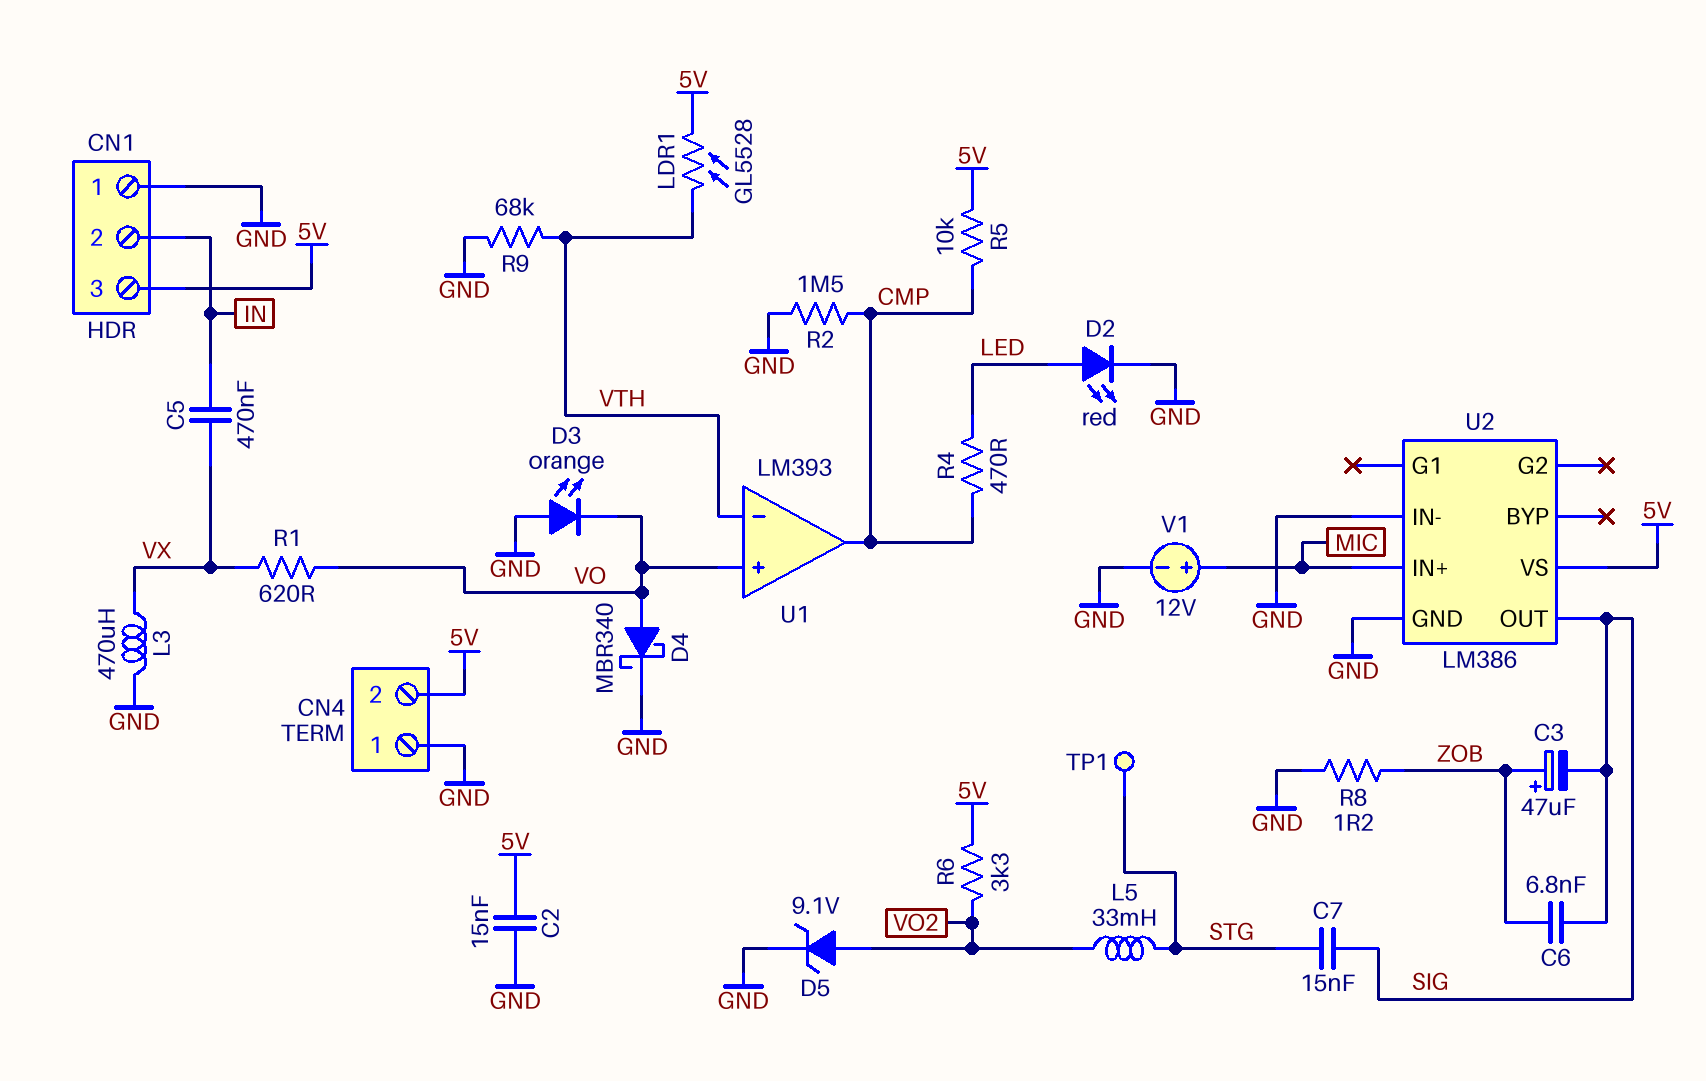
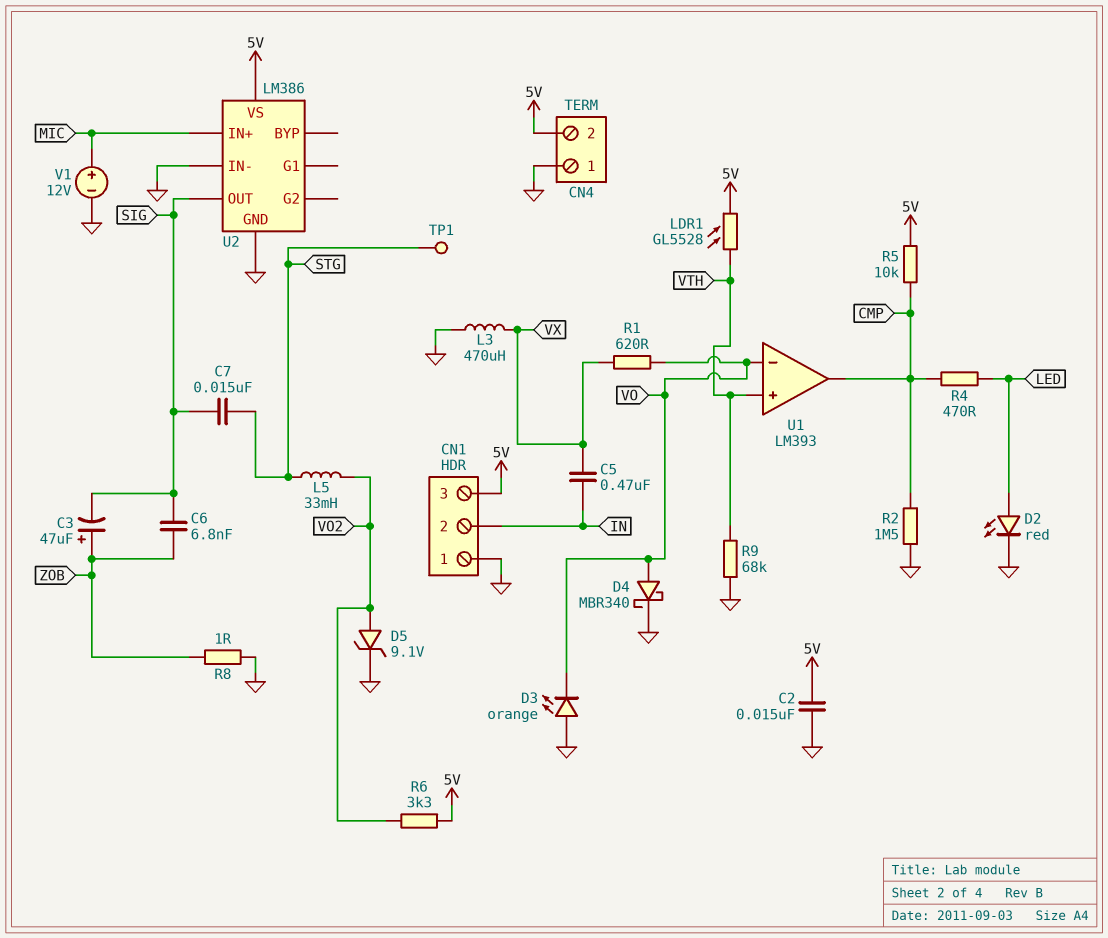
R8: 1.2 (GND, ZOB) -> 1 (GND, ZOB)
U1 pin in+: VO -> VTH
U1 pin in-: VTH -> VO

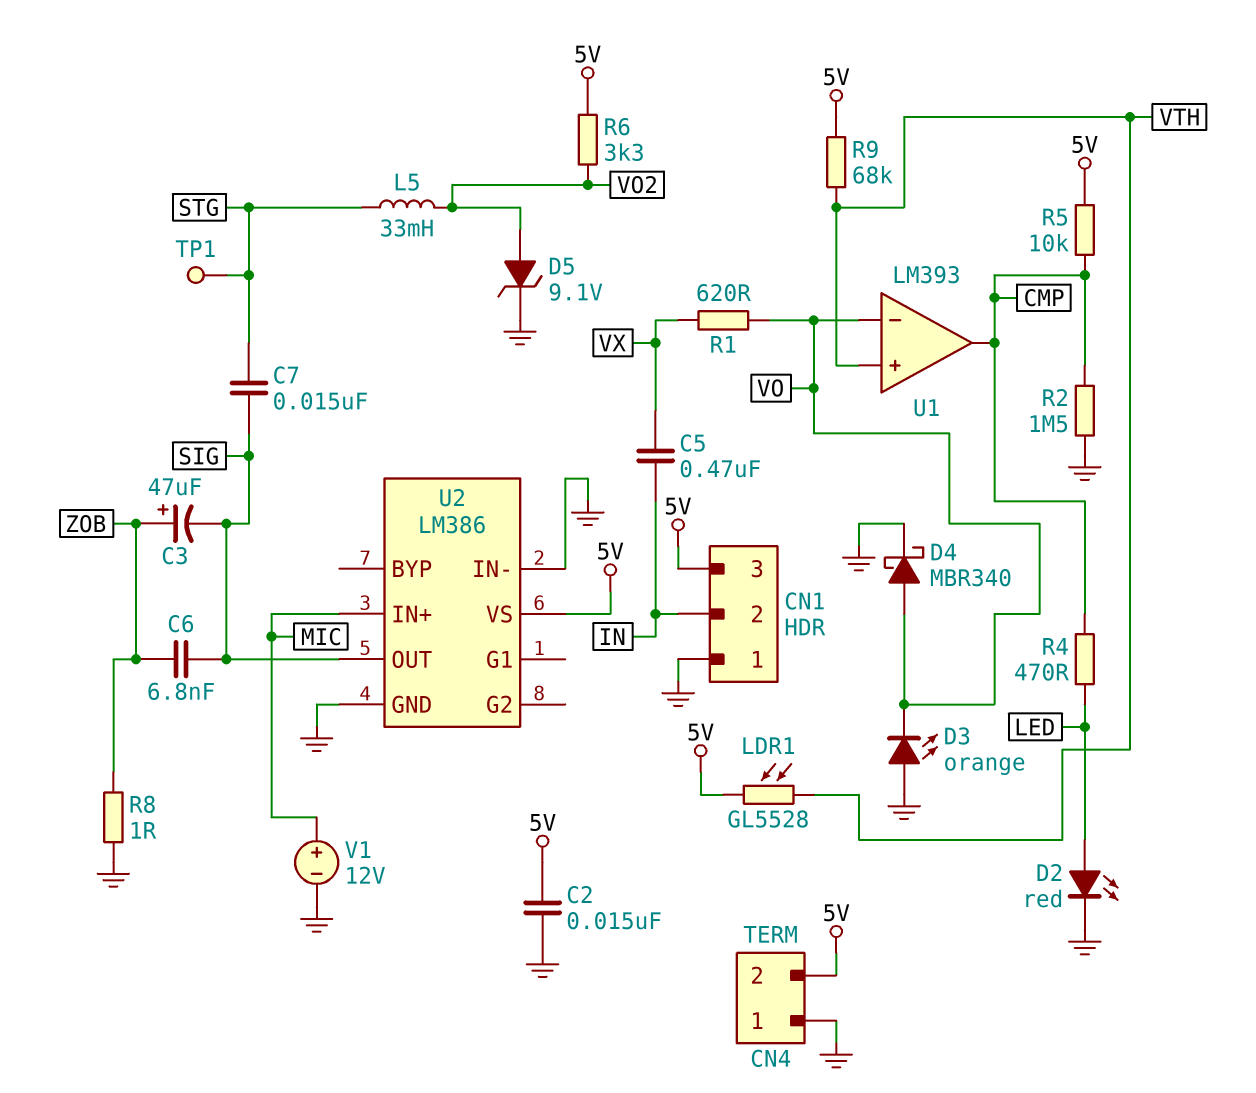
L3: 470uH (GND, VX) -> none
R9: 68k (GND, VTH) -> 68k (5V, VTH)

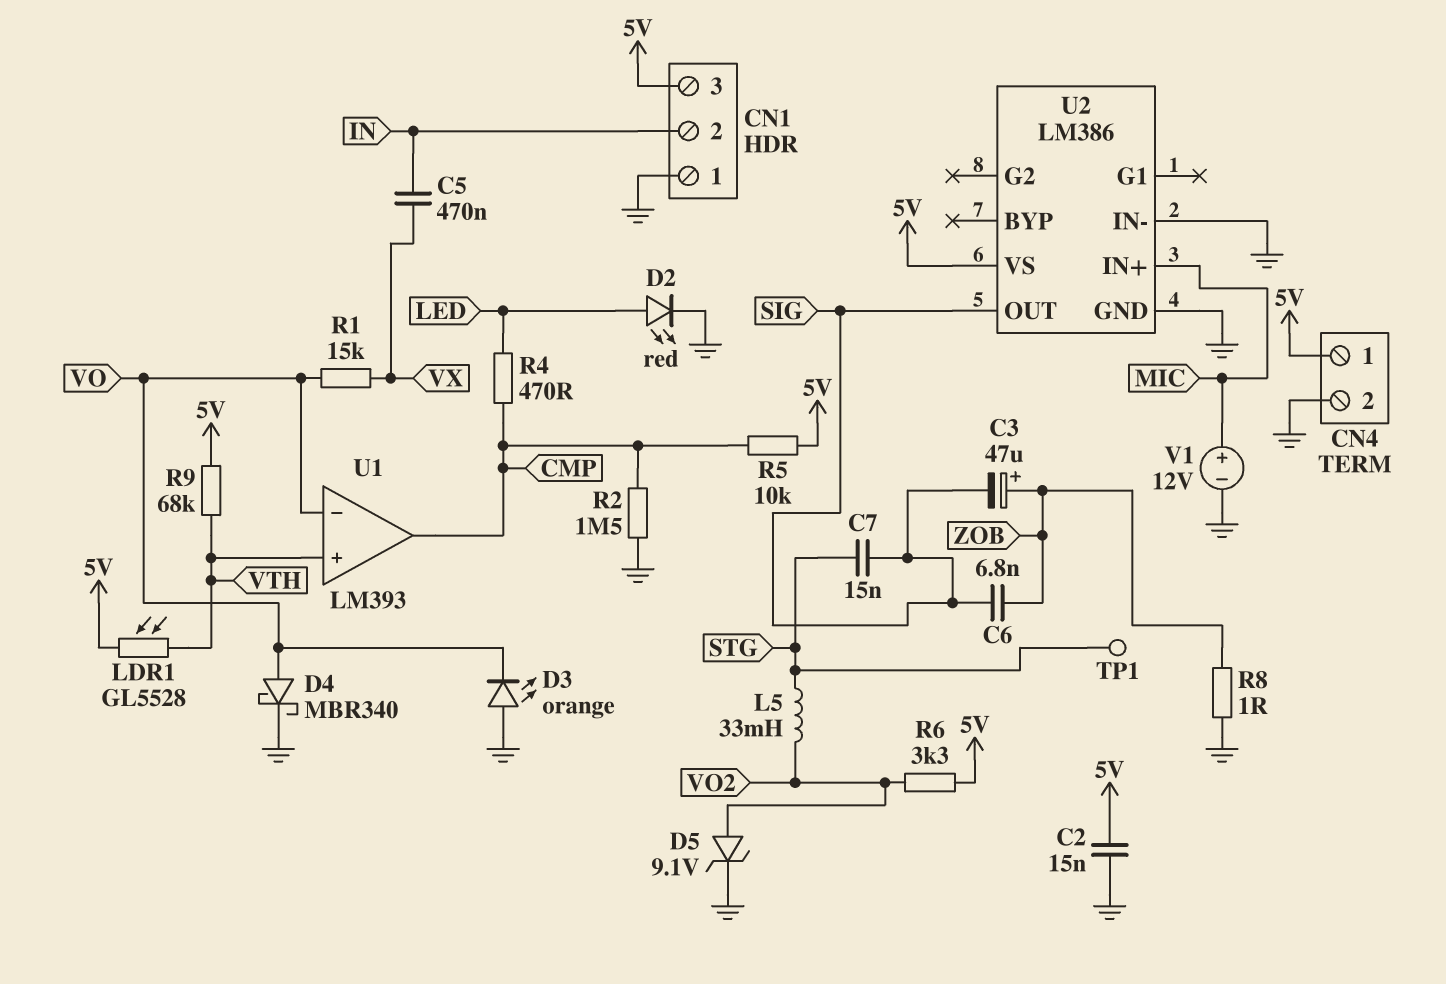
CN4 pin 1: GND -> 5V
CN4 pin 2: 5V -> GND
R1: 620 (VO, VX) -> 15k (VO, VX)

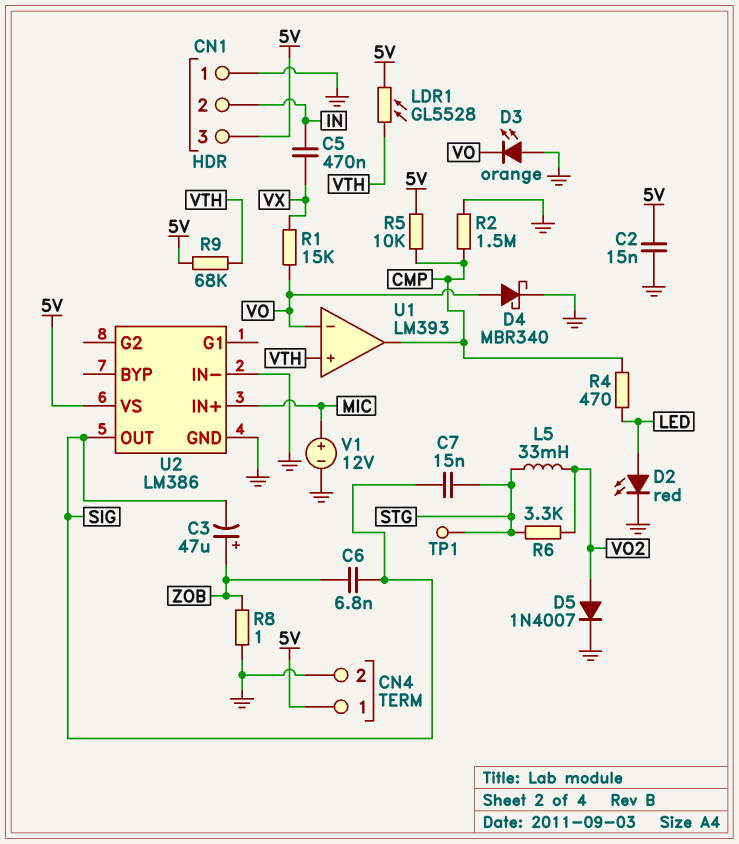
D5: zener 9.1V (A VO2, K GND) -> diode 1N4007 (A VO2, K GND)
R6: 3.3k (5V, VO2) -> 3.3k (STG, VO2)

